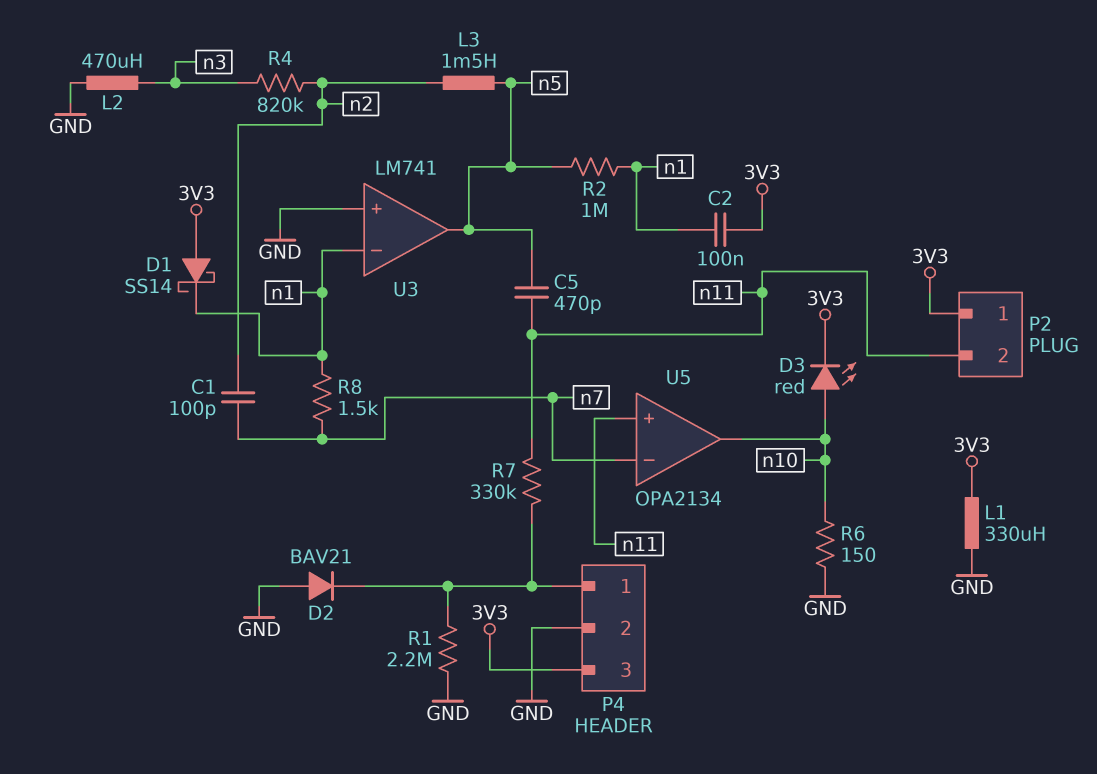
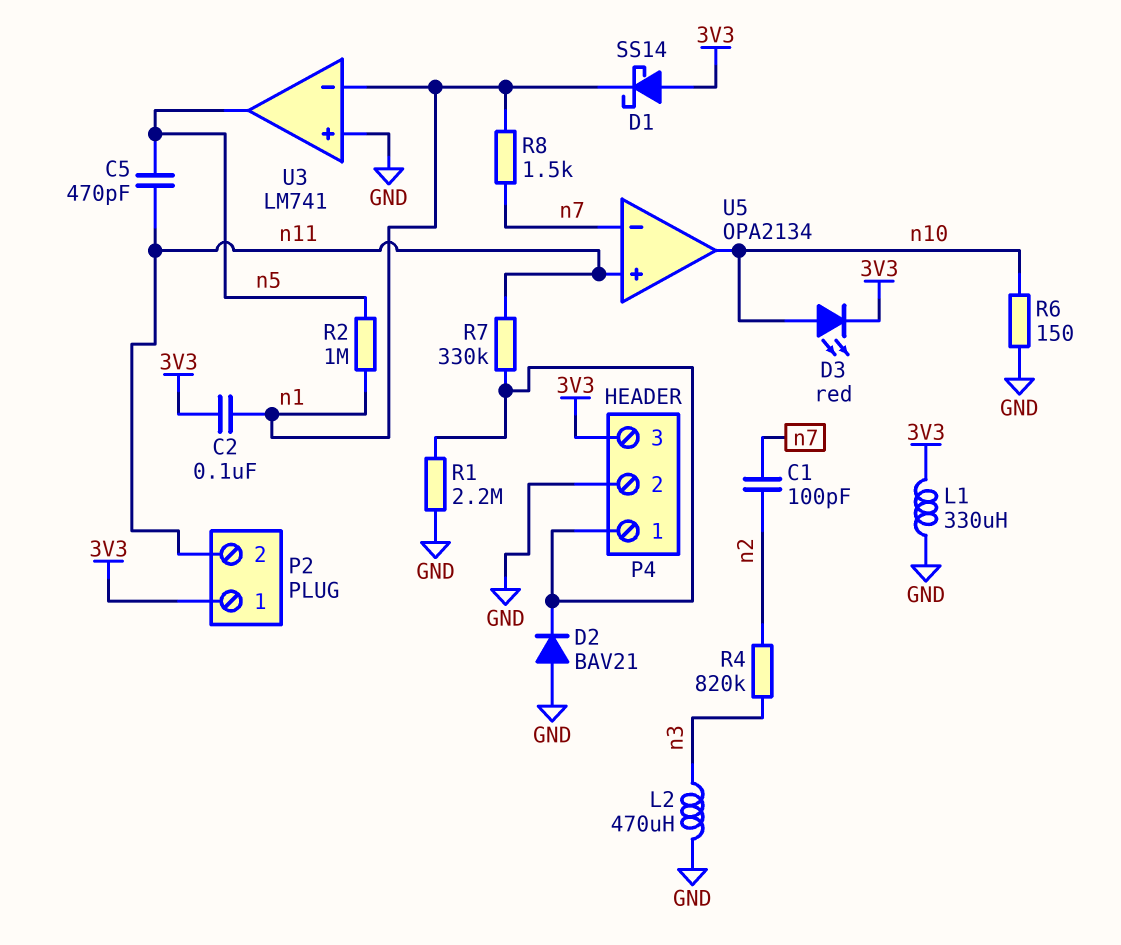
L3: 1.5mH (n2, n5) -> none

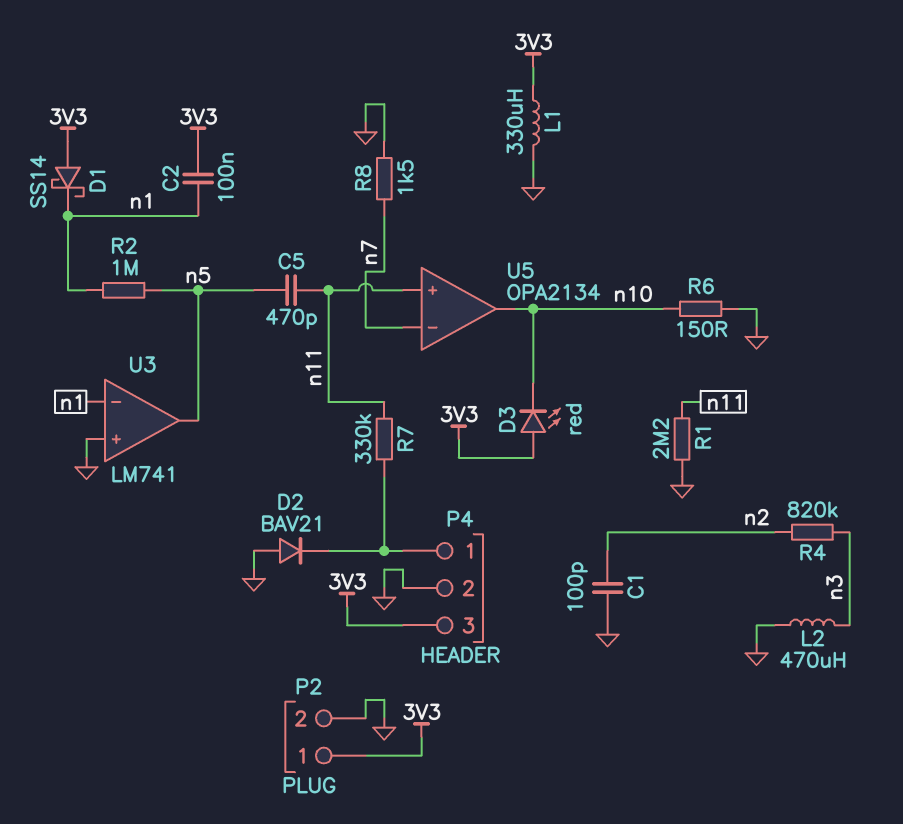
C1: 100pF (n2, n7) -> 100pF (GND, n2)
D3: LED red (A n10, K 3V3) -> LED red (A 3V3, K n10)
P2 pin 2: n11 -> GND
R1: 2.2M (GND, P4/1) -> 2.2M (GND, n11)
R8: 1.5k (n1, n7) -> 1.5k (GND, n7)

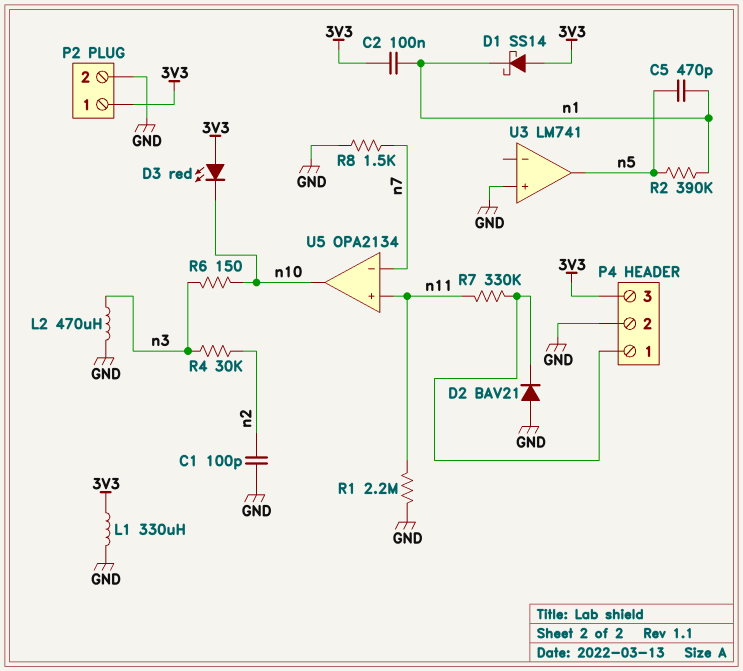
C5: 470pF (n5, n11) -> 470pF (n1, n5)
R2: 1M (n1, n5) -> 390k (n1, n5)
R4: 820k (n2, n3) -> 30k (n2, n3)
R6: 150 (GND, n10) -> 150 (n3, n10)
U3 pin in-: n1 -> none

